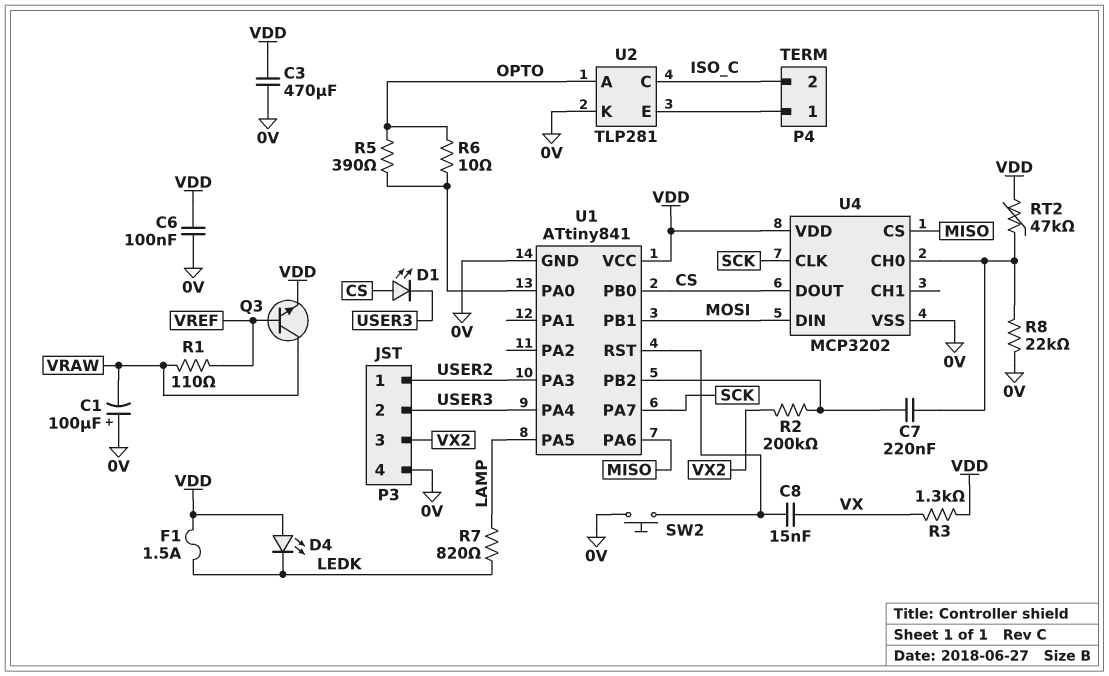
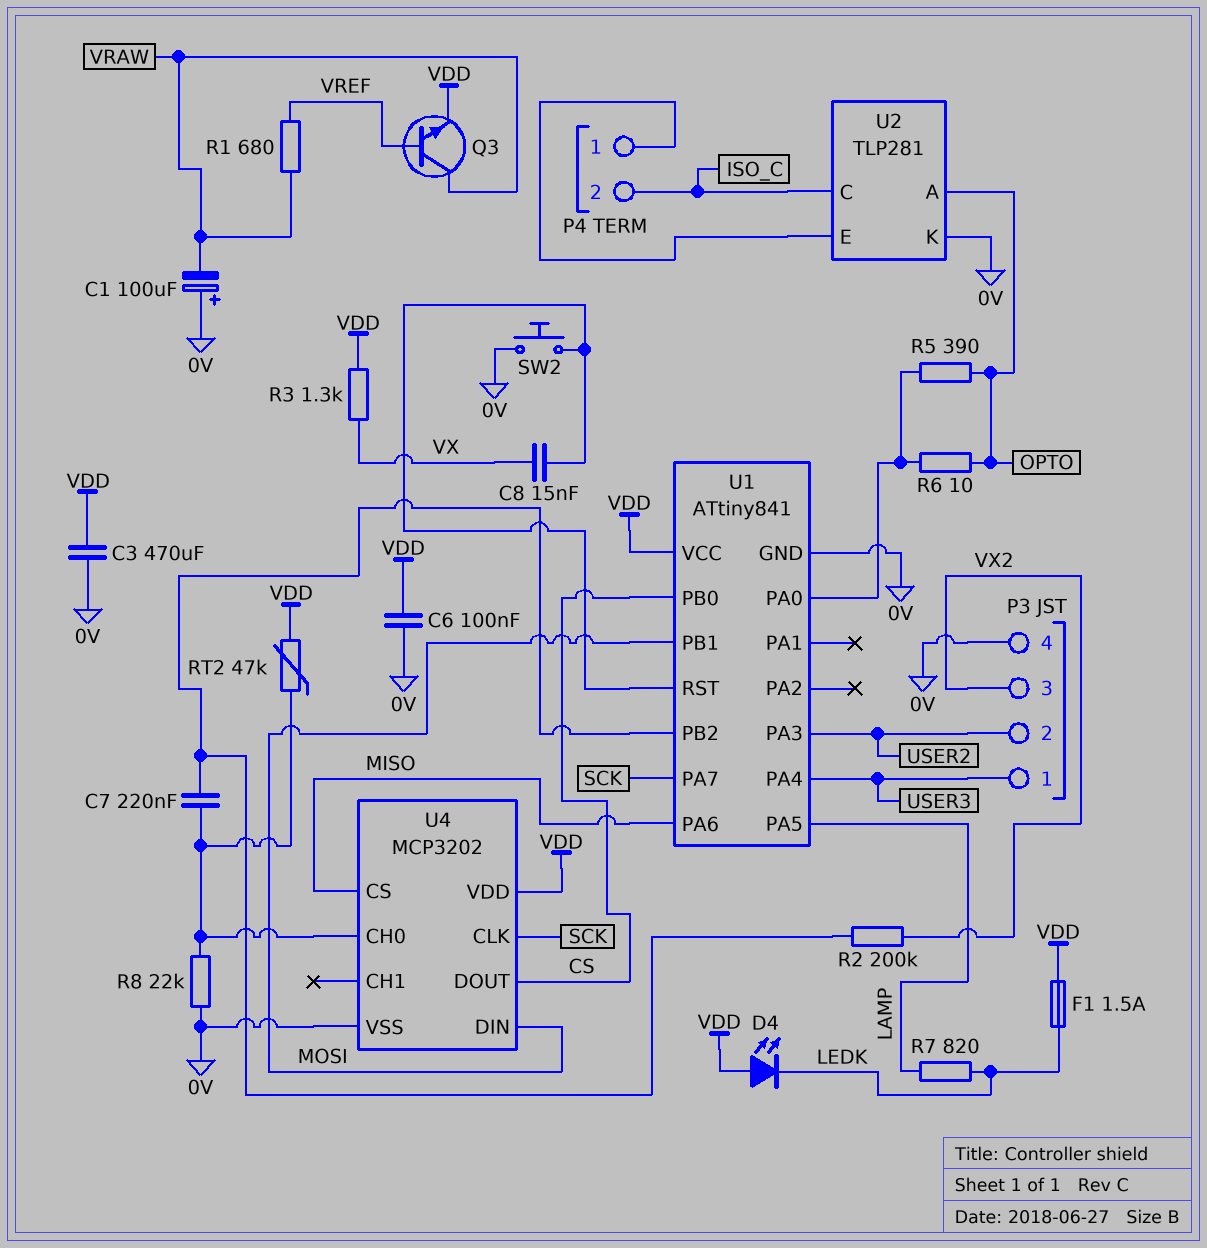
D1: LED (A CS, K USER3) -> none
P3 pin 1: USER2 -> USER3
P3 pin 2: USER3 -> USER2
R1: 110 (VRAW, VREF) -> 680 (VRAW, VREF)

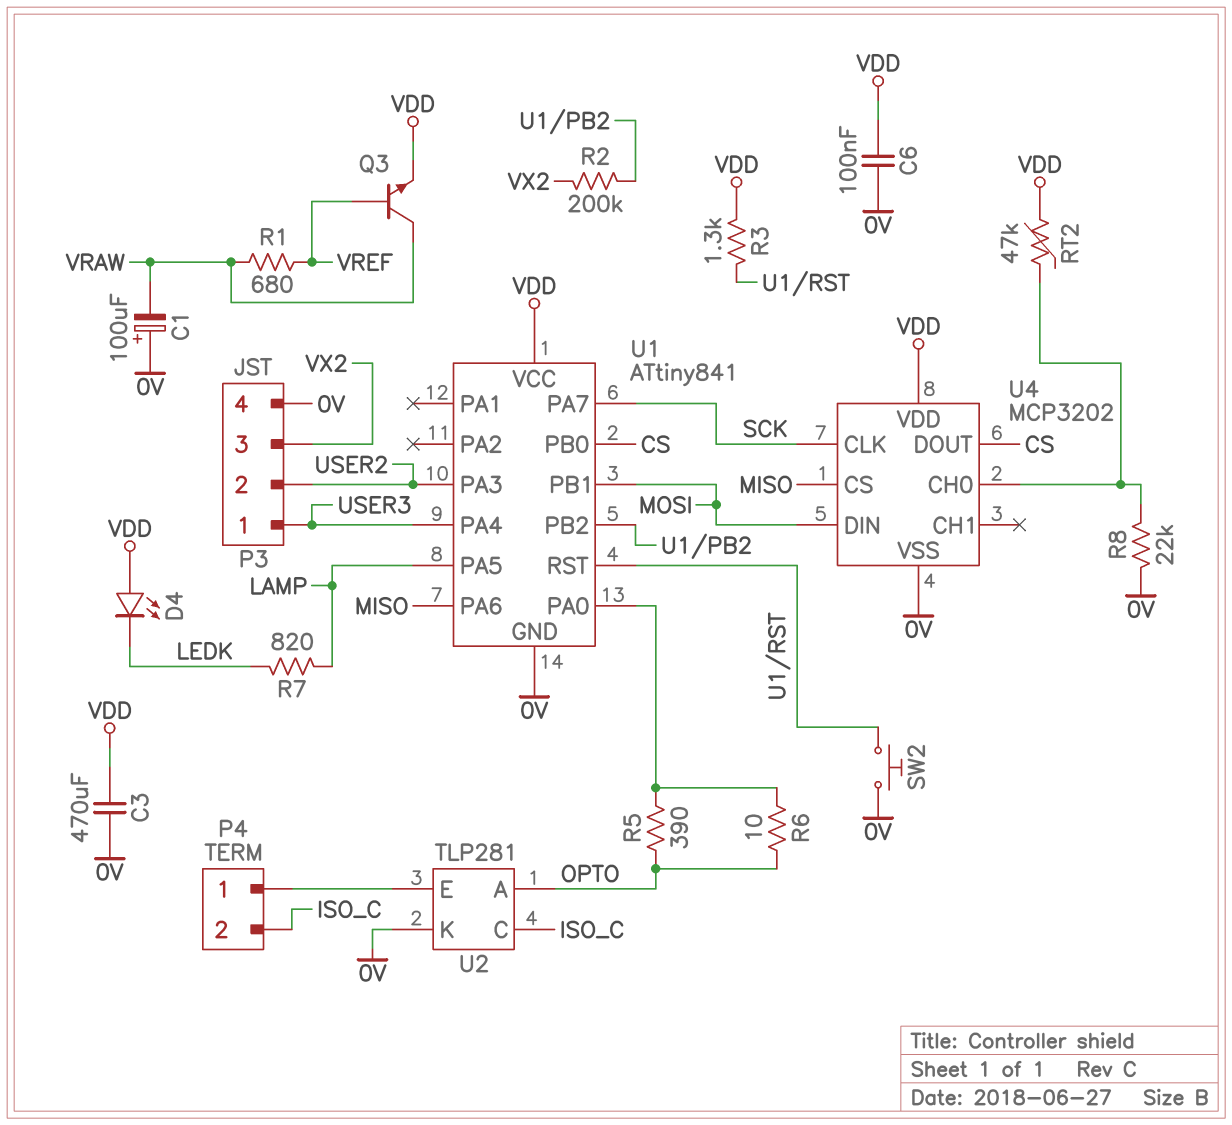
C7: 220nF (U1/PB2, U4/CH0) -> none
C8: 15nF (U1/RST, VX) -> none
F1: 1.5A (LEDK, VDD) -> none
R3: 1.3k (VDD, VX) -> 1.3k (U1/RST, VDD)

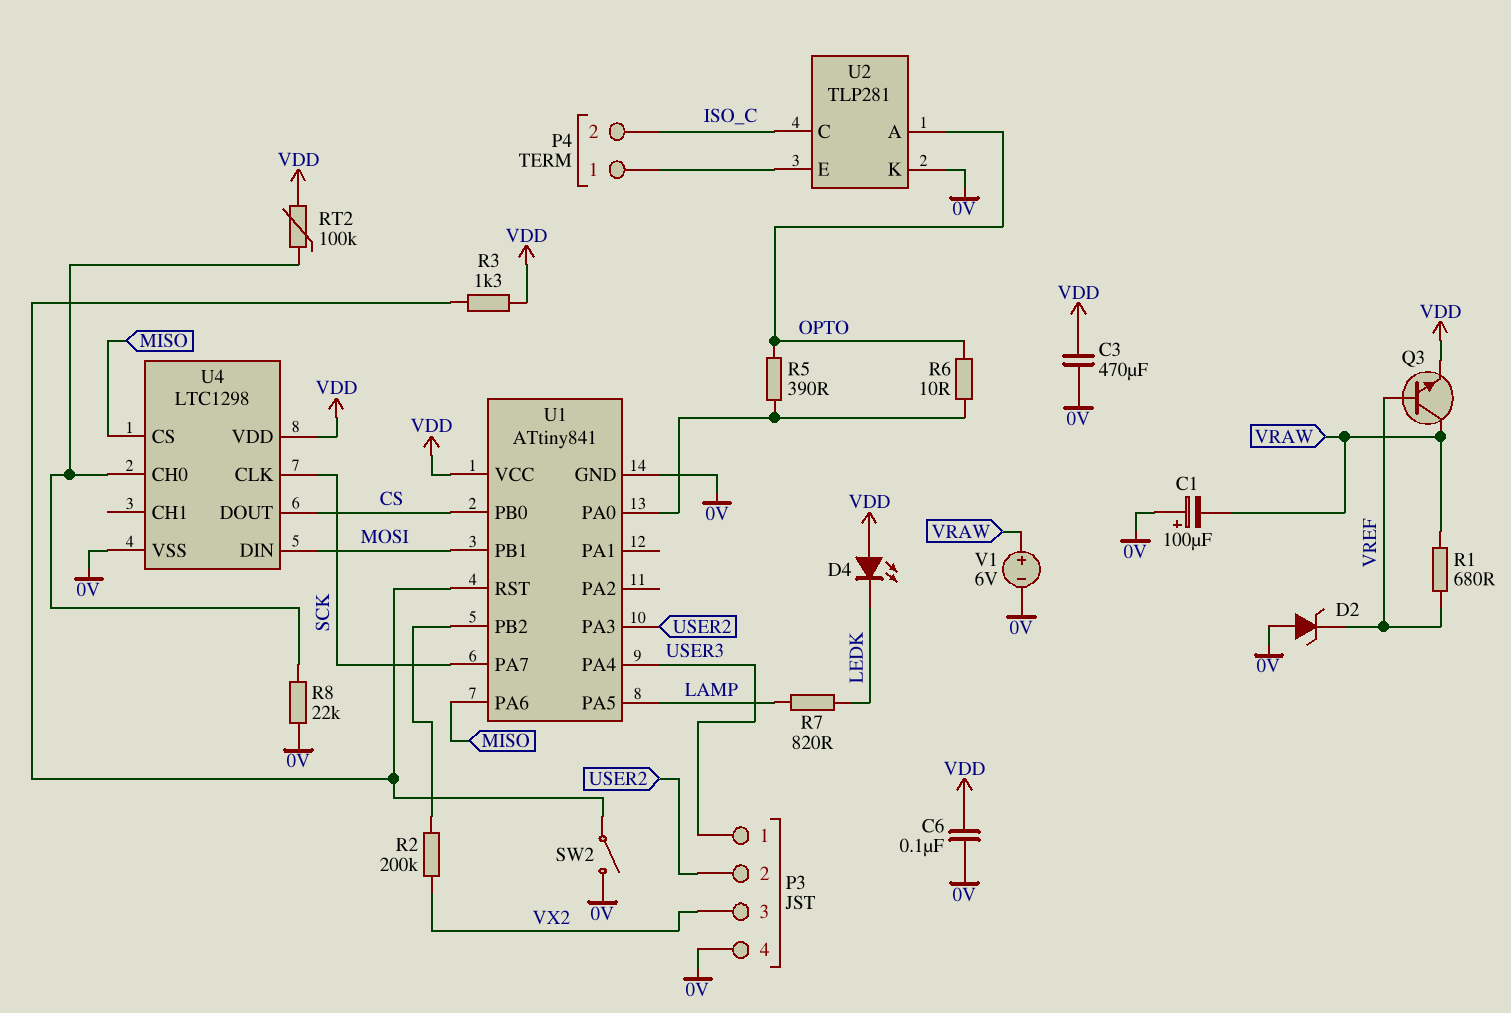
D2: none -> zener (A 0V, K VREF)
RT2: 47k (U4/CH0, VDD) -> 100k (U4/CH0, VDD)
SW2: button (0V, U1/RST) -> switch (0V, U1/RST)
U4: MCP3202 -> LTC1298
V1: none -> 6V (plus VRAW, minus 0V)

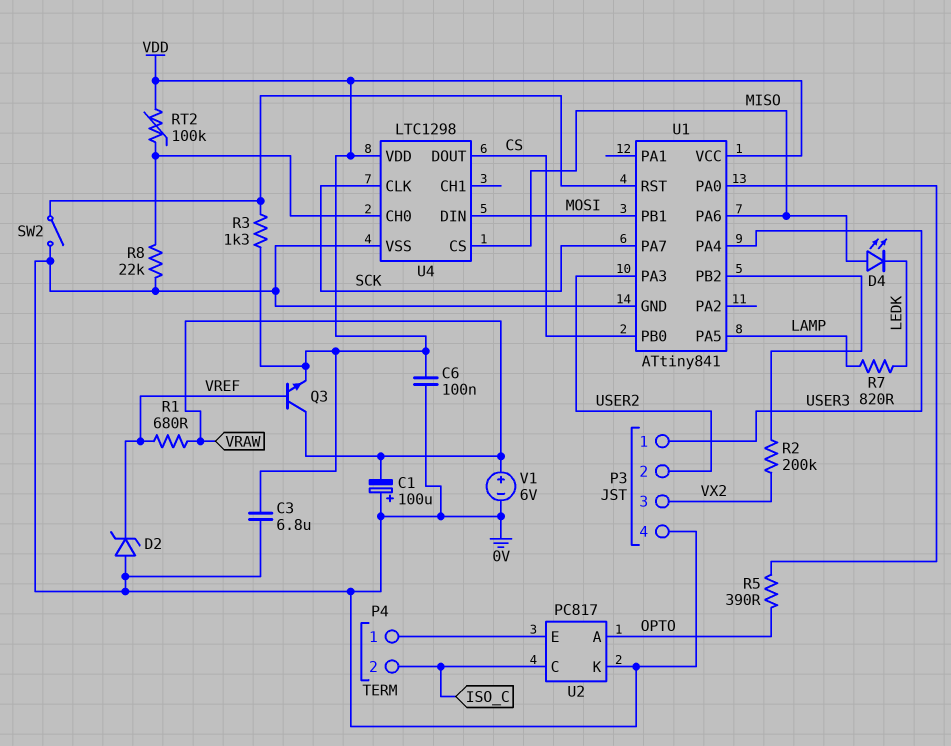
C3: 470uF (0V, VDD) -> 6.8uF (0V, VDD)
D4: LED (A VDD, K LEDK) -> LED (A MISO, K LEDK)
R6: 10 (OPTO, U1/PA0) -> none
U2: TLP281 -> PC817

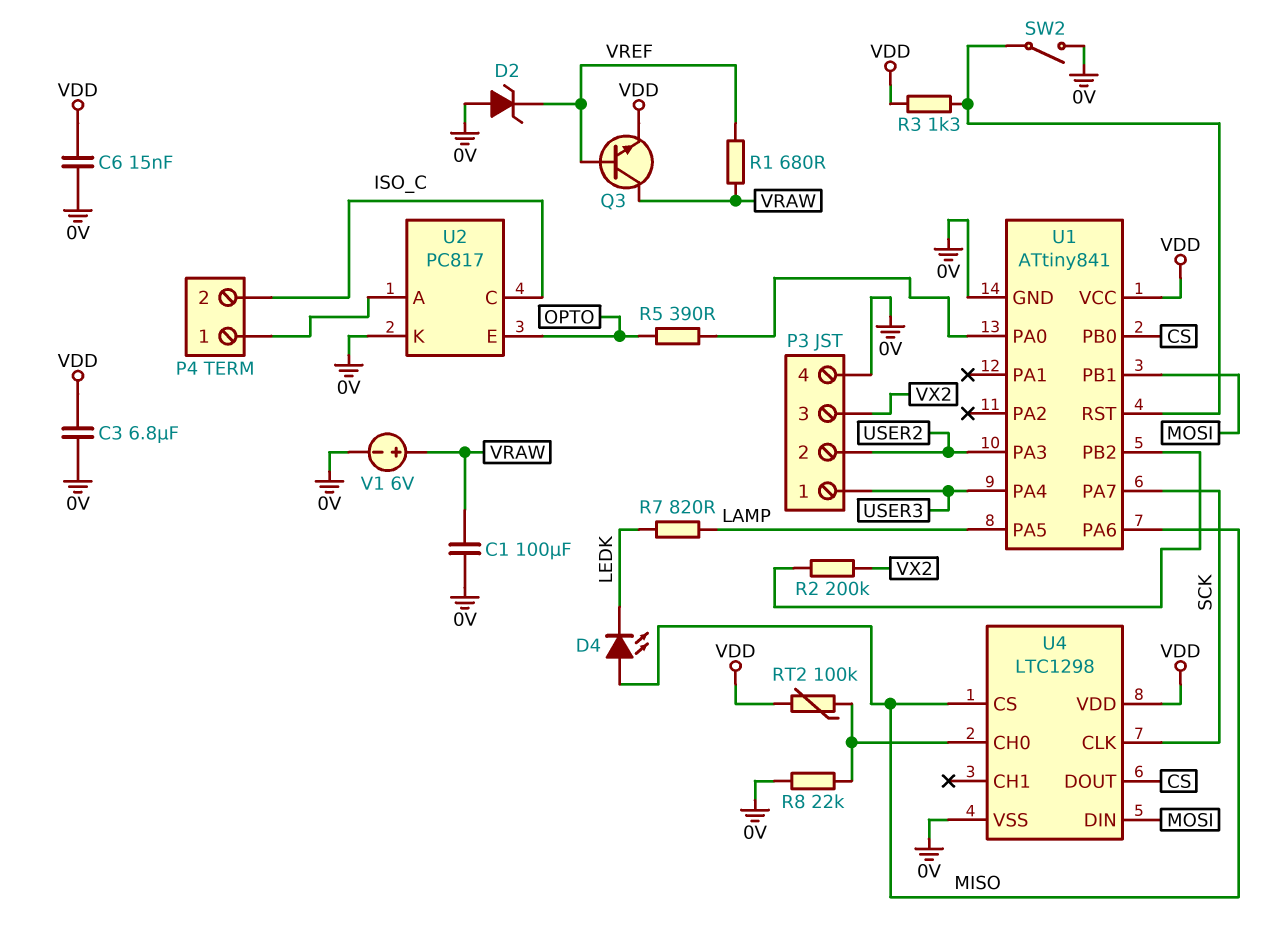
C1: 100uF (plus 0V, minus VRAW) -> 100uF (0V, VRAW)
C6: 100nF (0V, VDD) -> 15nF (0V, VDD)
U2 pin A: OPTO -> P4/1
U2 pin E: P4/1 -> OPTO

